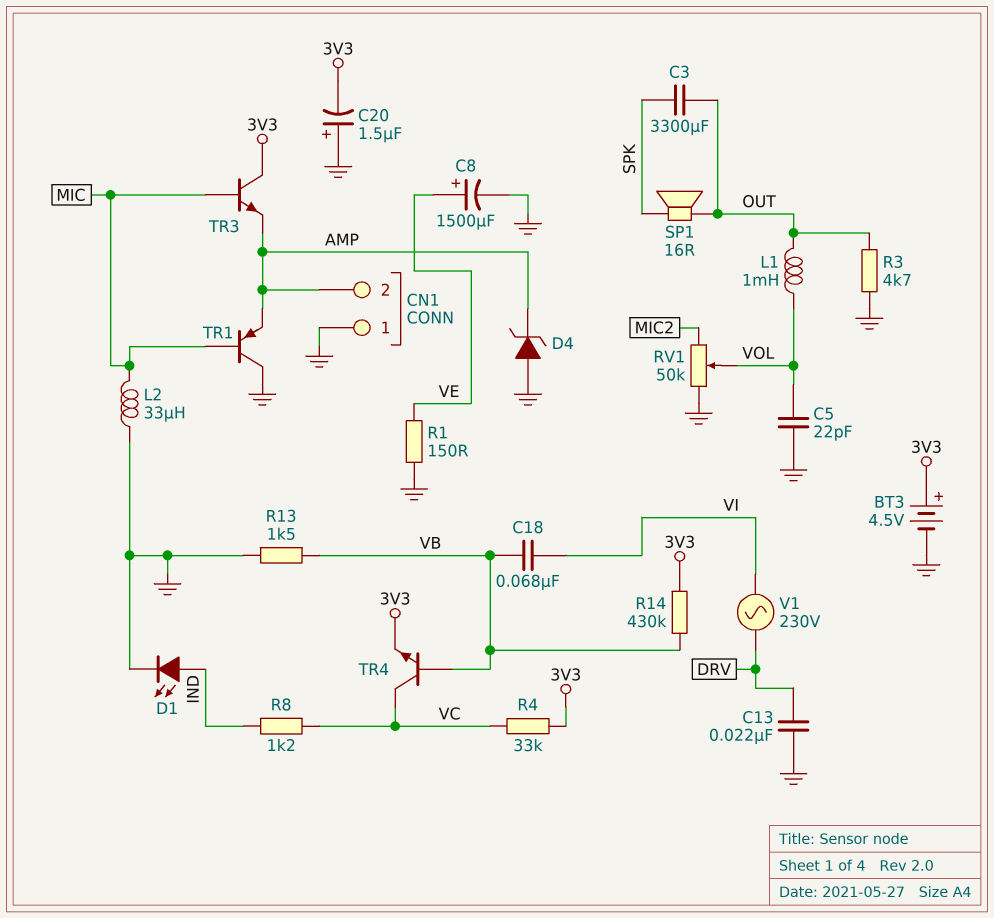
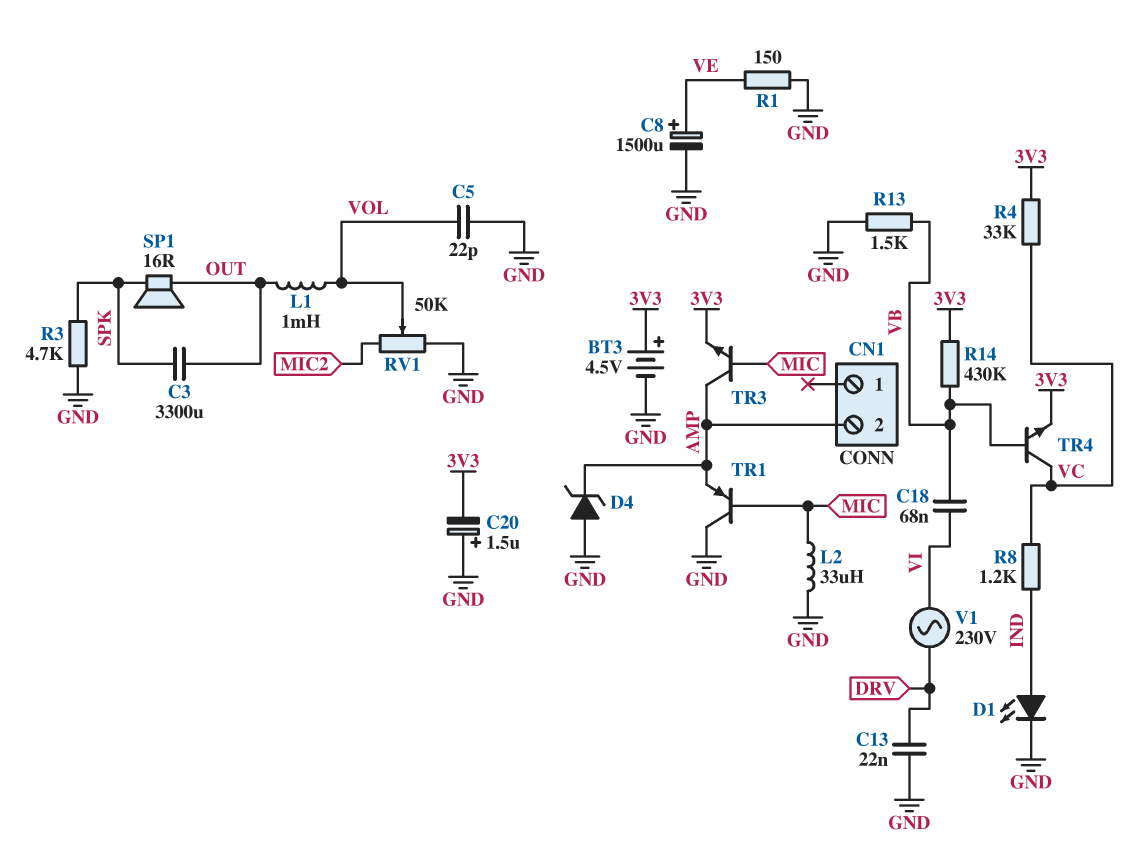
CN1 pin 1: GND -> none
R3: 4.7k (GND, OUT) -> 4.7k (GND, SPK)
TR3: NPN (B MIC, C 3V3, E AMP) -> NPN (B MIC, C AMP, E 3V3)

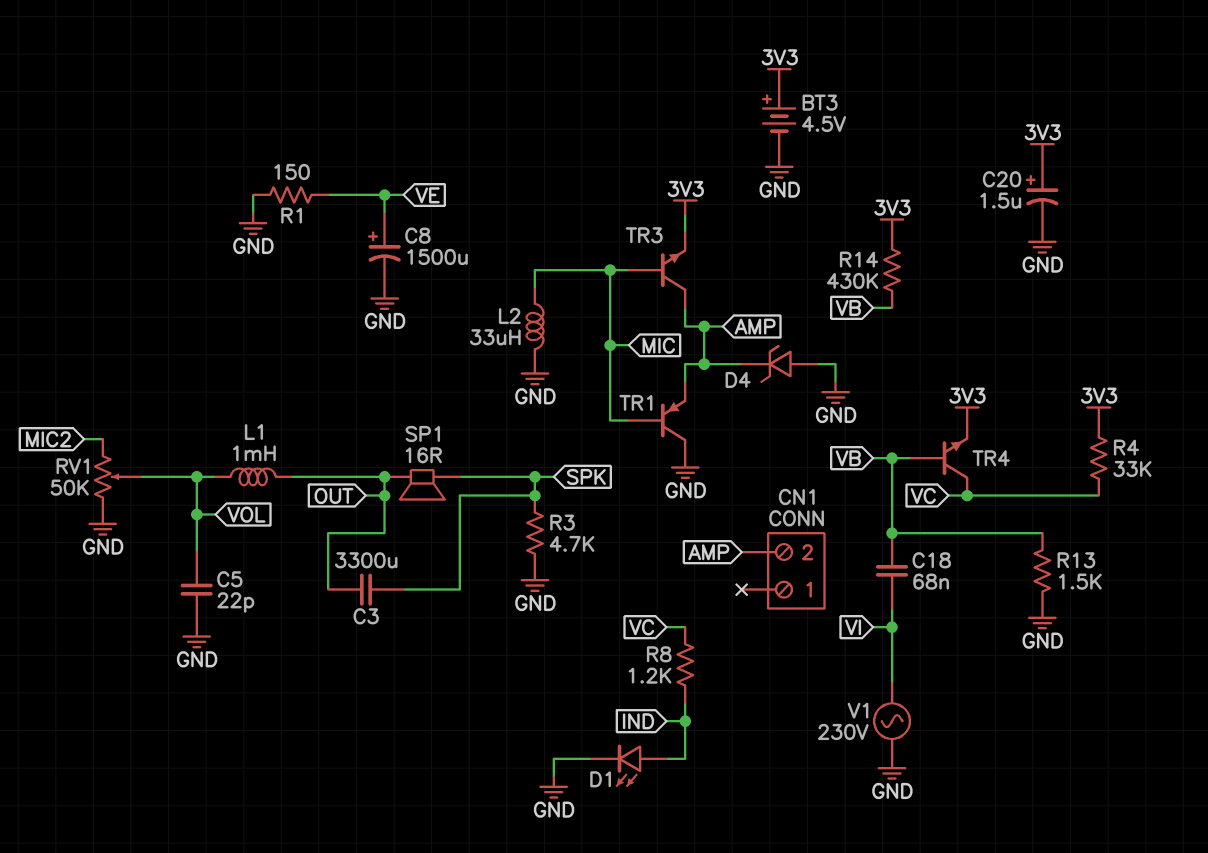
C13: 22nF (DRV, GND) -> none
C20: 1.5uF (plus GND, minus 3V3) -> 1.5uF (plus 3V3, minus GND)
V1: AC 230V (DRV, VI) -> AC 230V (GND, VI)

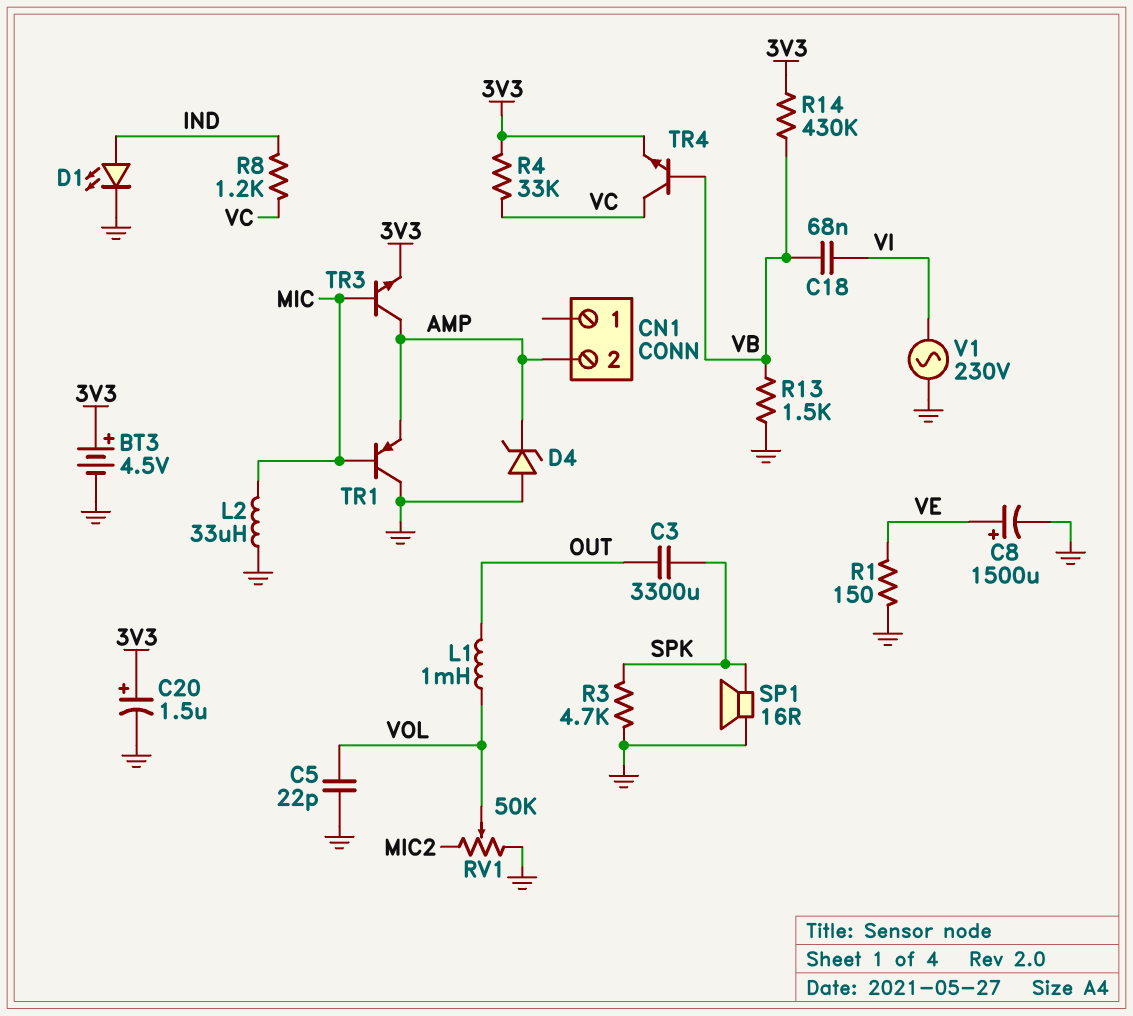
SP1: speaker 16R (OUT, SPK) -> speaker 16R (GND, SPK)

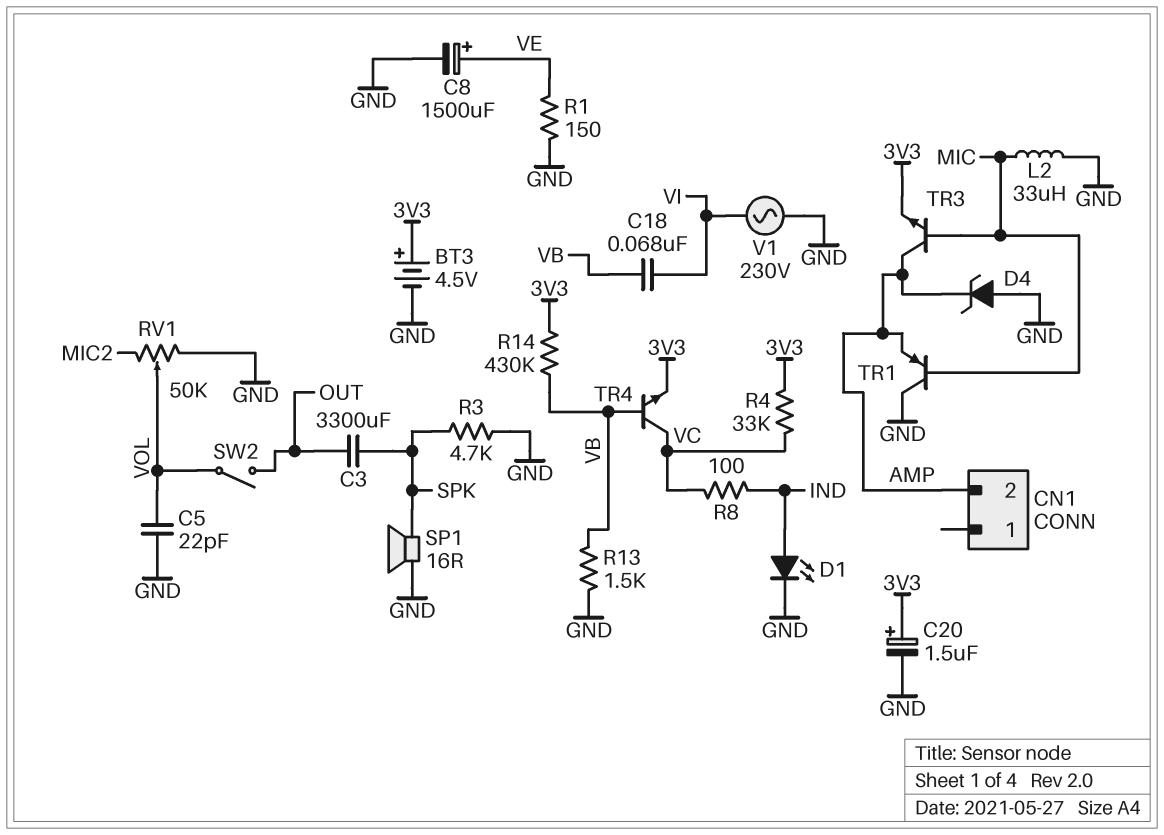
L1: 1mH (OUT, VOL) -> none
R8: 1.2k (IND, VC) -> 100 (IND, VC)
SW2: none -> switch (OUT, VOL)

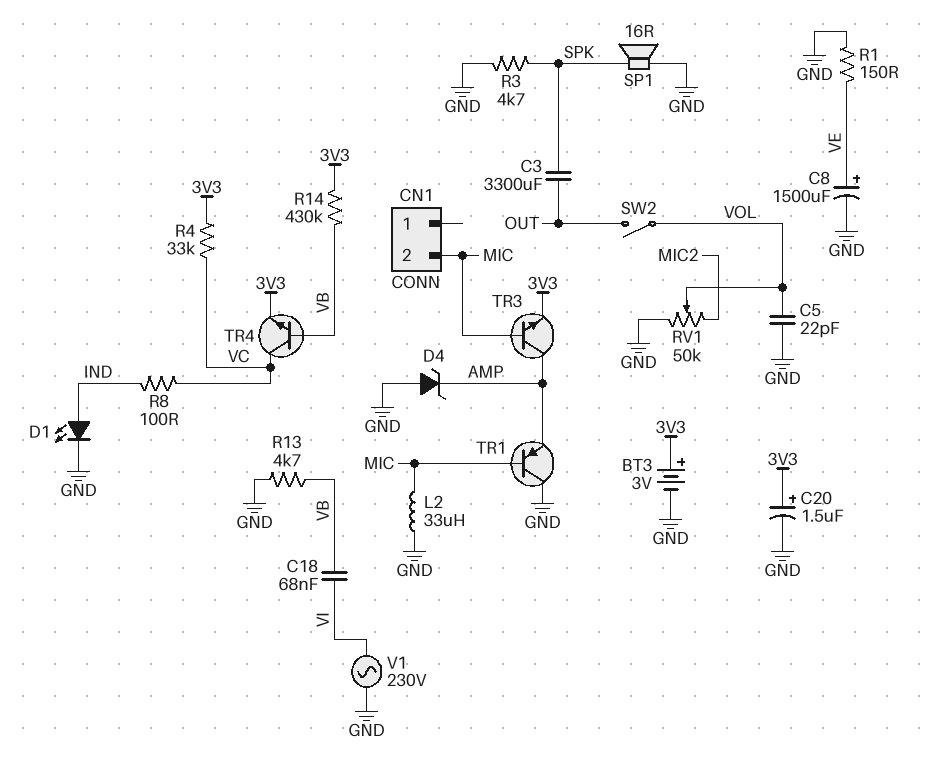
BT3: 4.5V (plus 3V3, minus GND) -> 3V (plus 3V3, minus GND)
CN1 pin 2: AMP -> MIC
R13: 1.5k (GND, VB) -> 4.7k (GND, VB)

